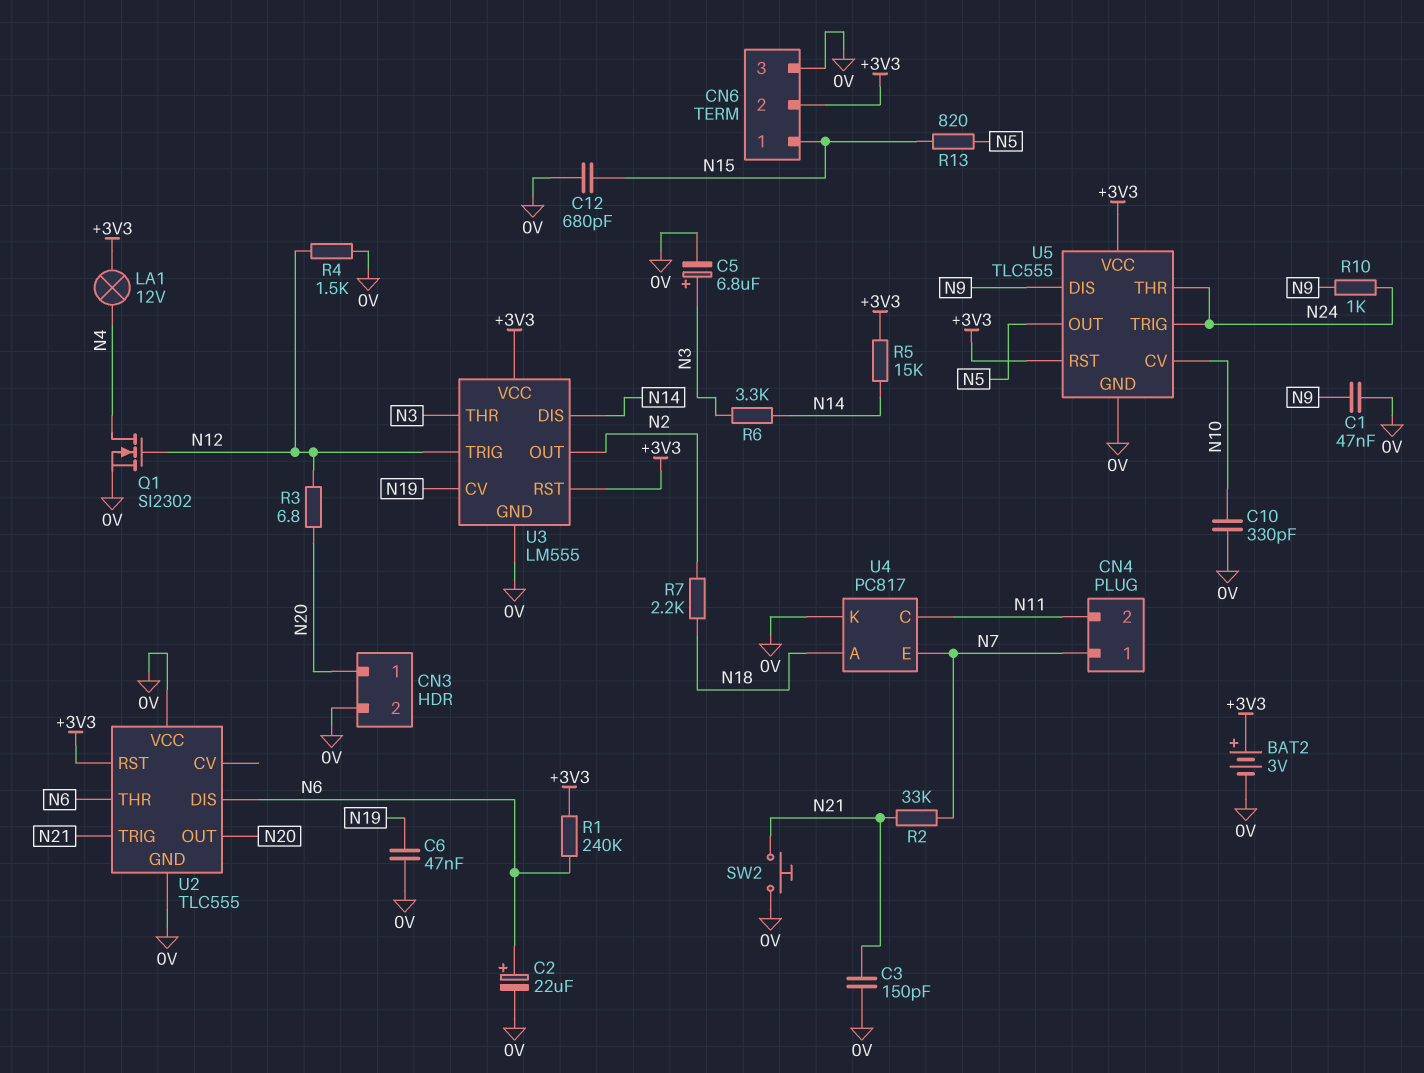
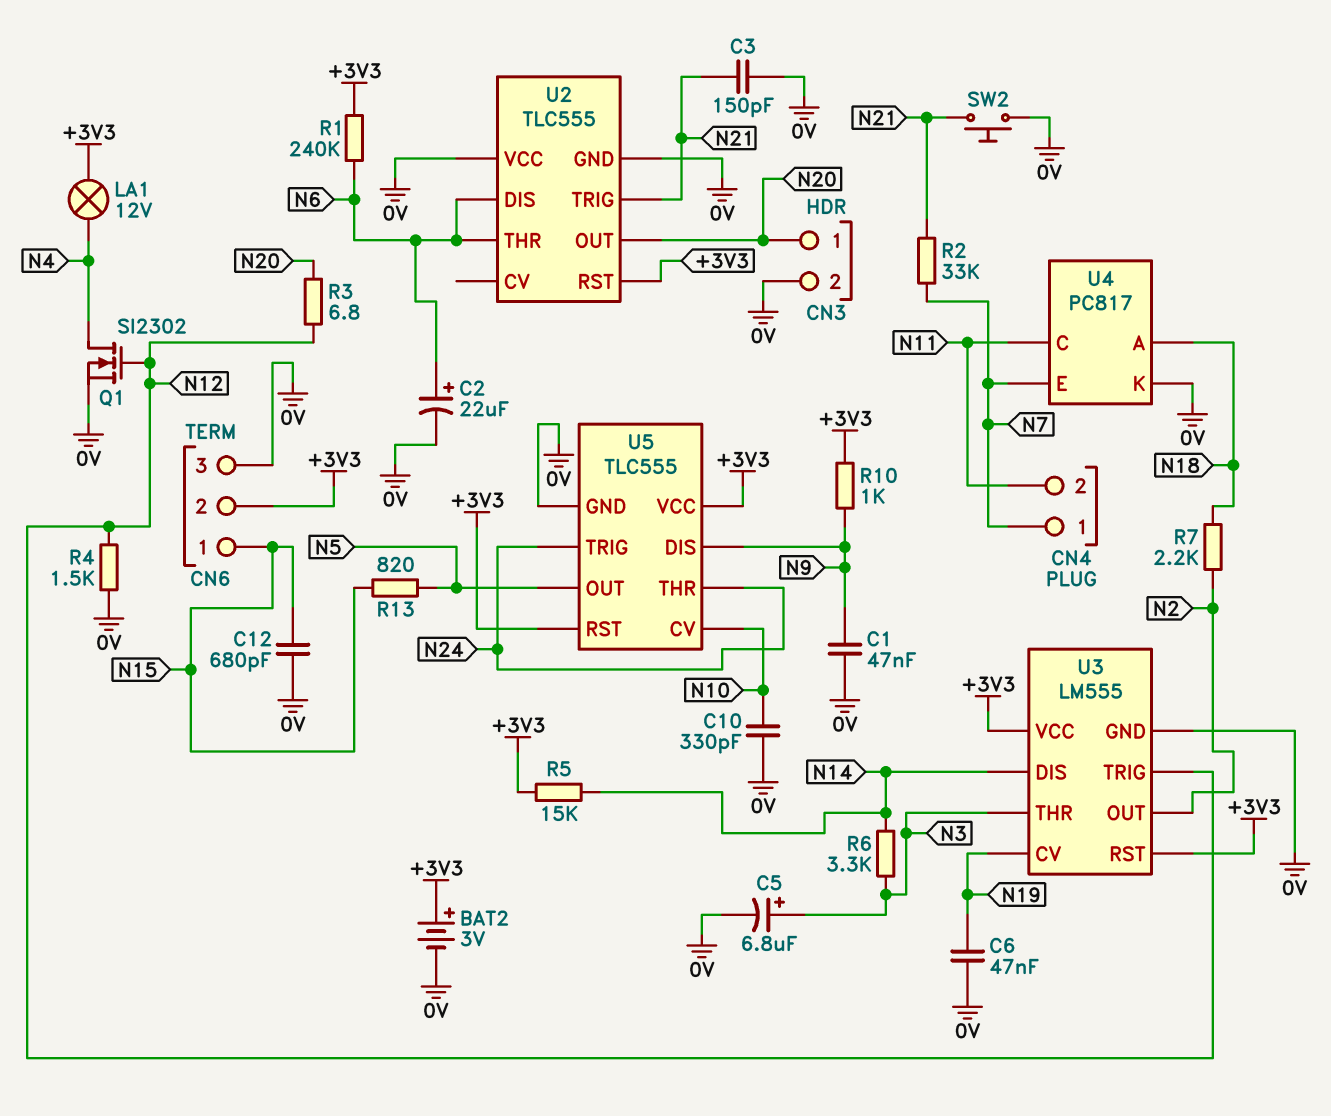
R10: 1k (N9, N24) -> 1k (+3V3, N9)

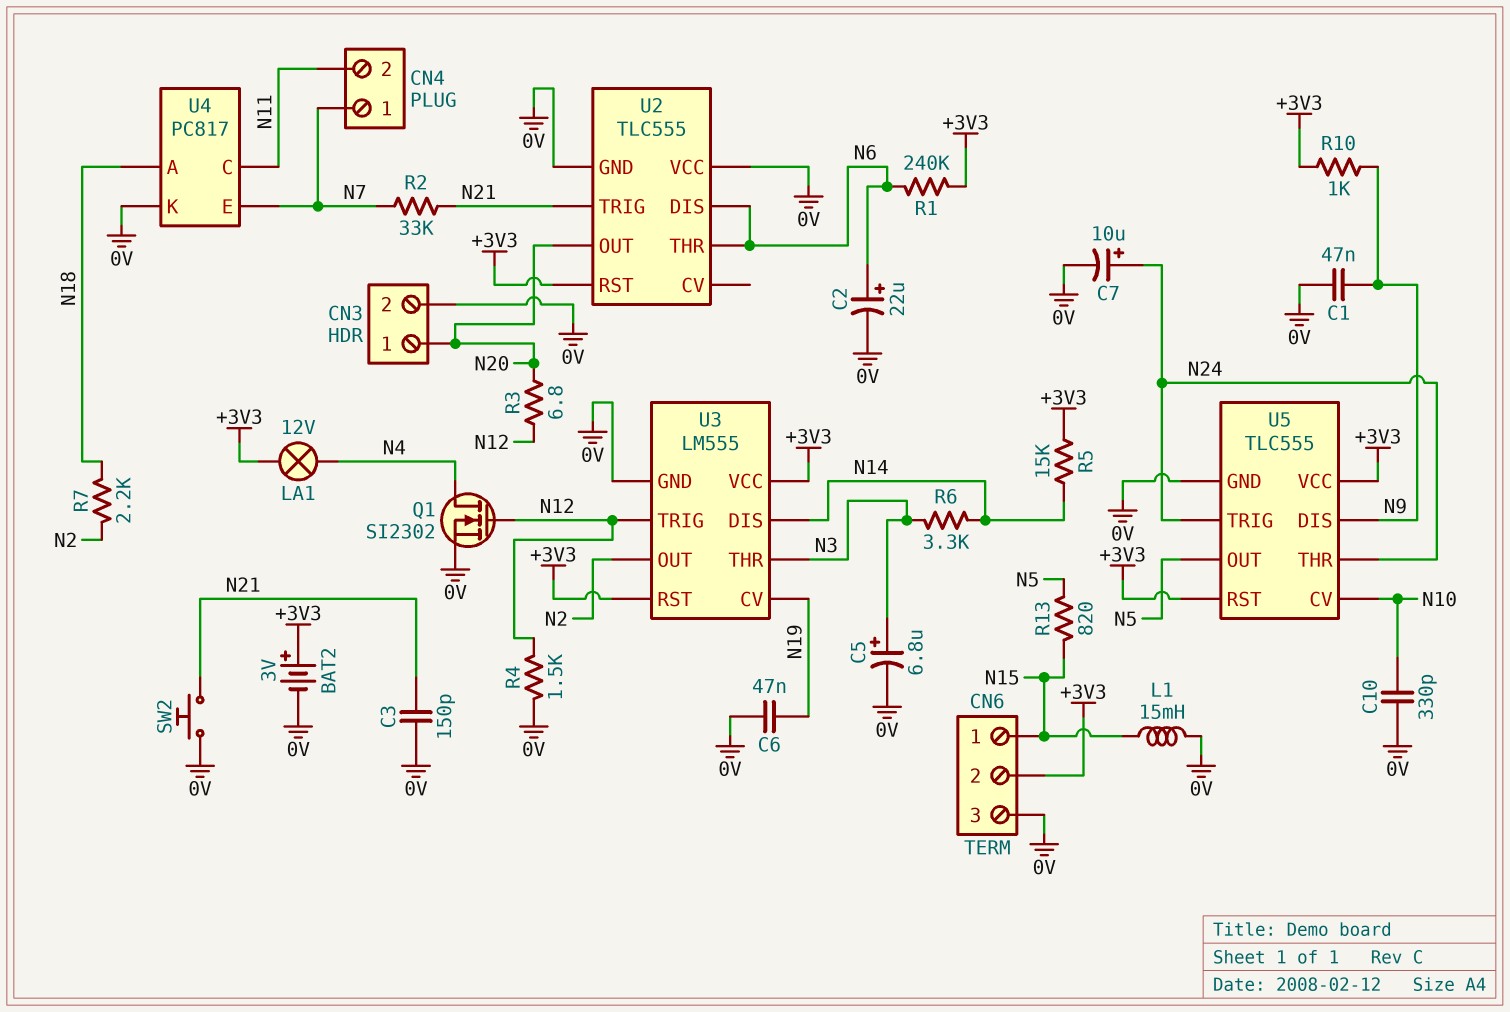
C7: none -> 10uF (plus N24, minus 0V)
C12: 680pF (0V, N15) -> none
L1: none -> 15mH (0V, N15)

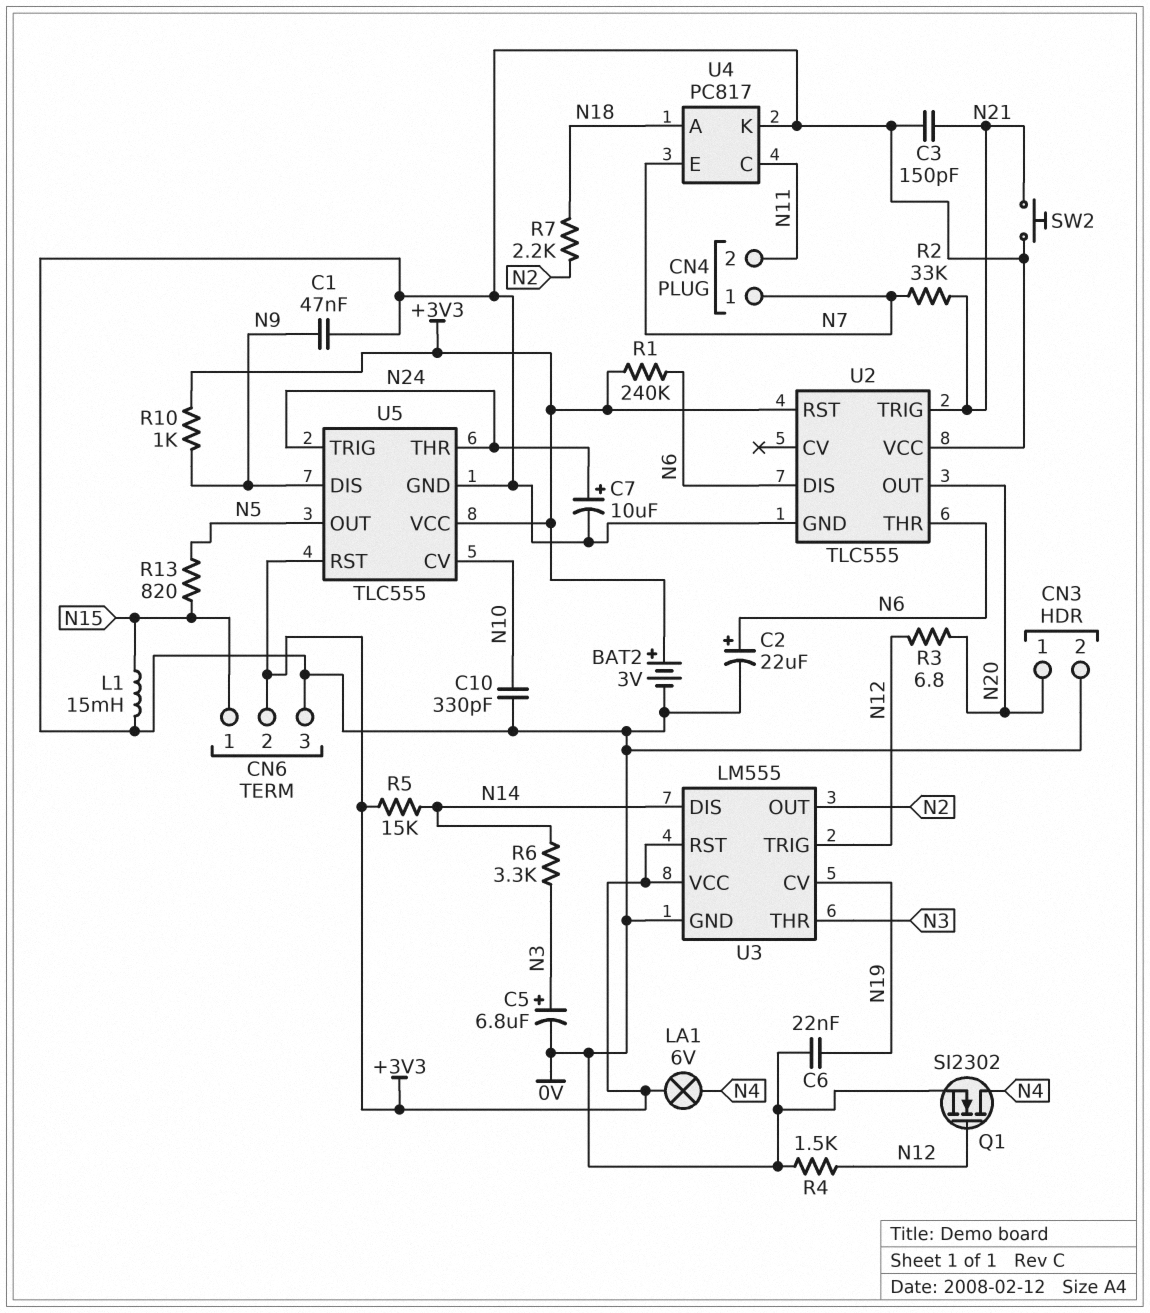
C6: 47nF (0V, N19) -> 22nF (0V, N19)
LA1: lamp 12V (+3V3, N4) -> lamp 6V (+3V3, N4)

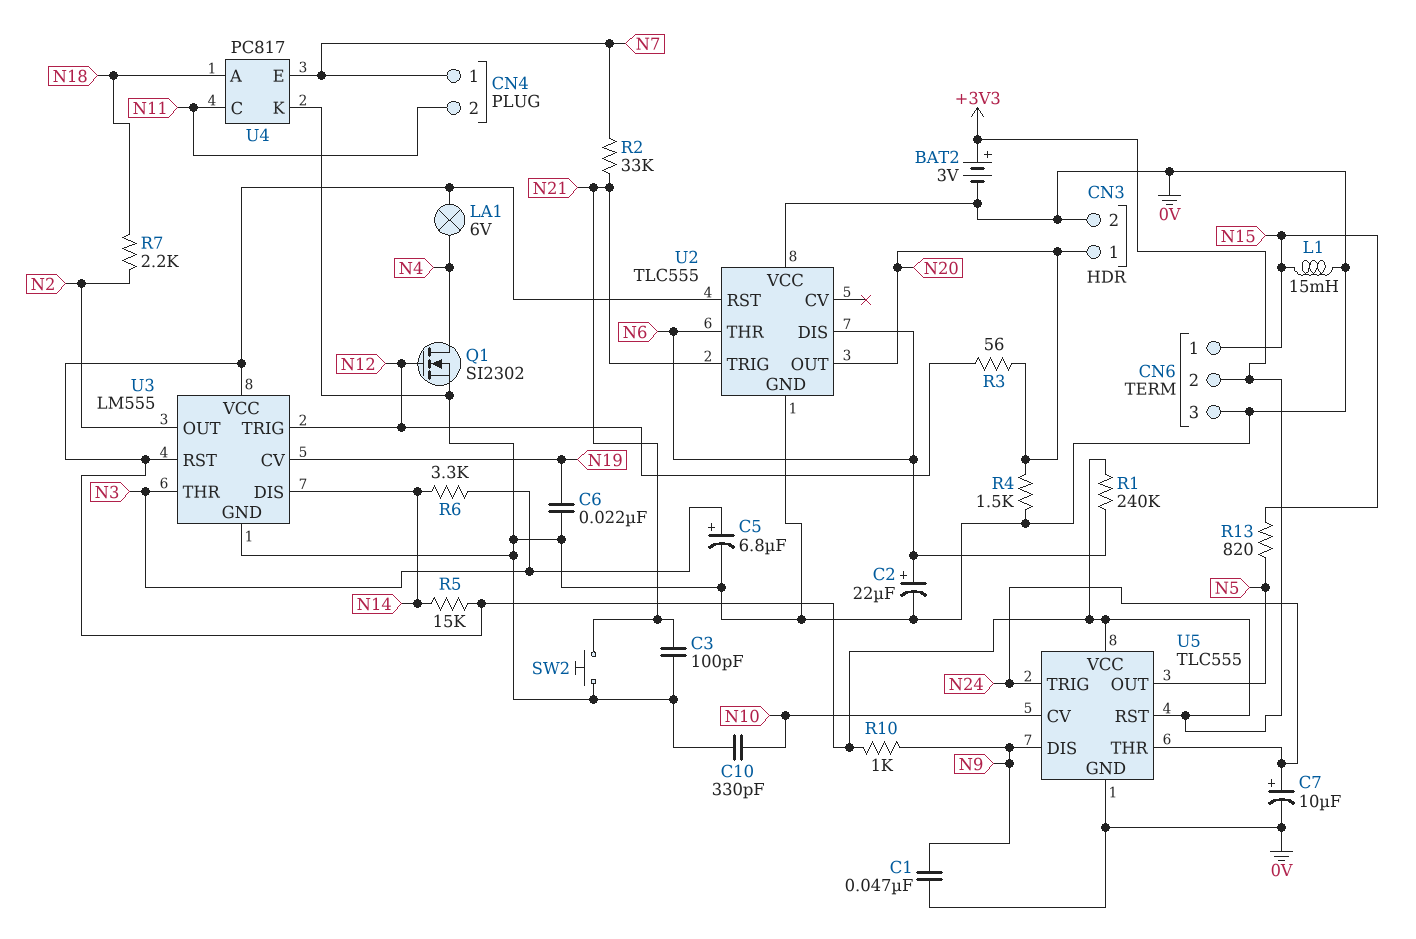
C3: 150pF (0V, N21) -> 100pF (0V, N21)
R3: 6.8 (N12, N20) -> 56 (N12, N20)
R4: 1.5k (0V, N12) -> 1.5k (0V, N20)

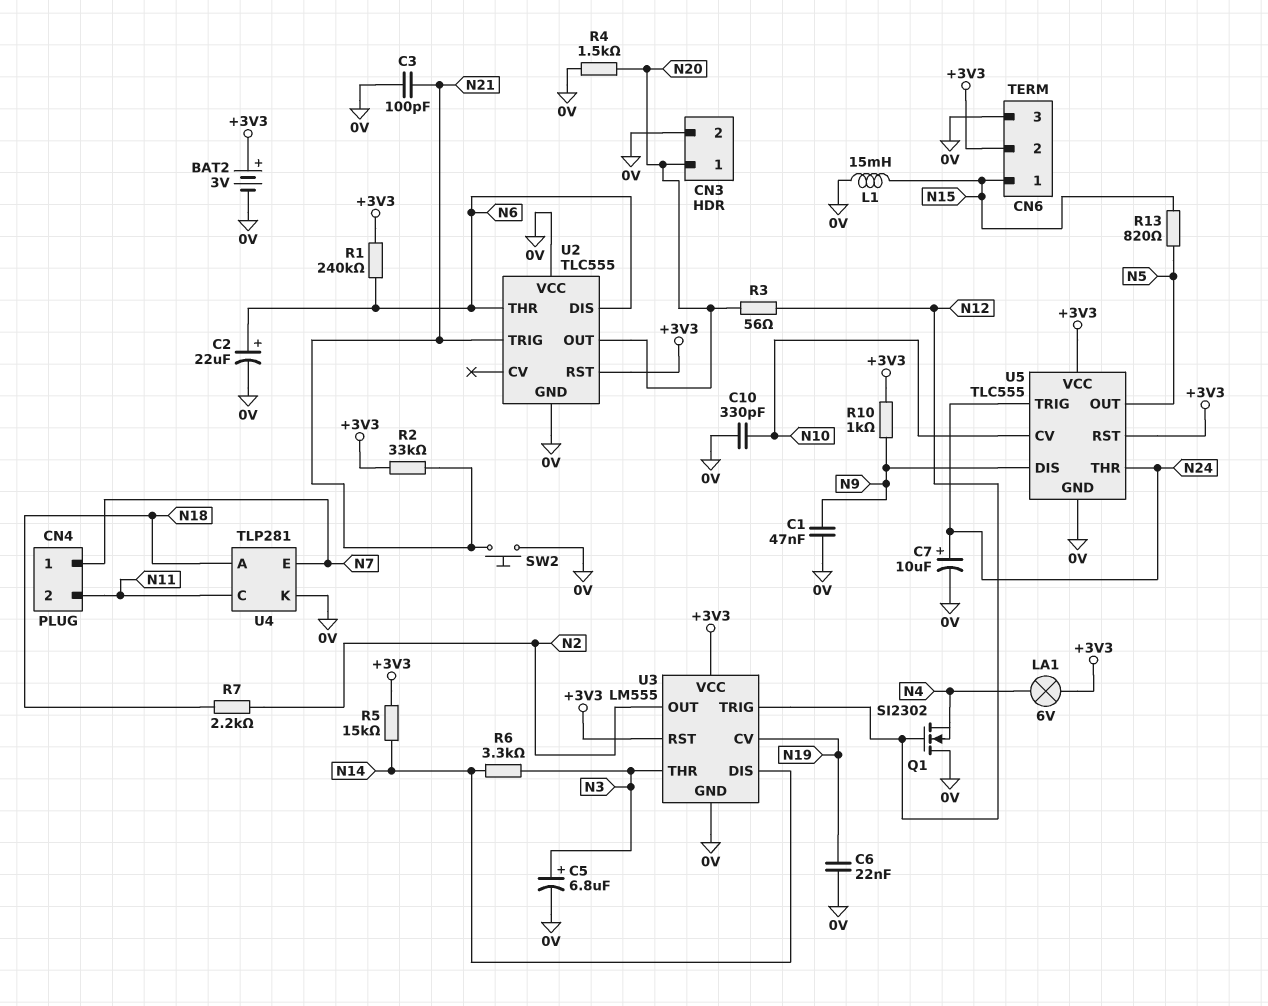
Q1: NMOS SI2302 (G N12, D N4, S 0V) -> NMOS SI2302 (G N12, D 0V, S N4)
R2: 33k (N7, N21) -> 33k (+3V3, N21)
U4: PC817 -> TLP281

